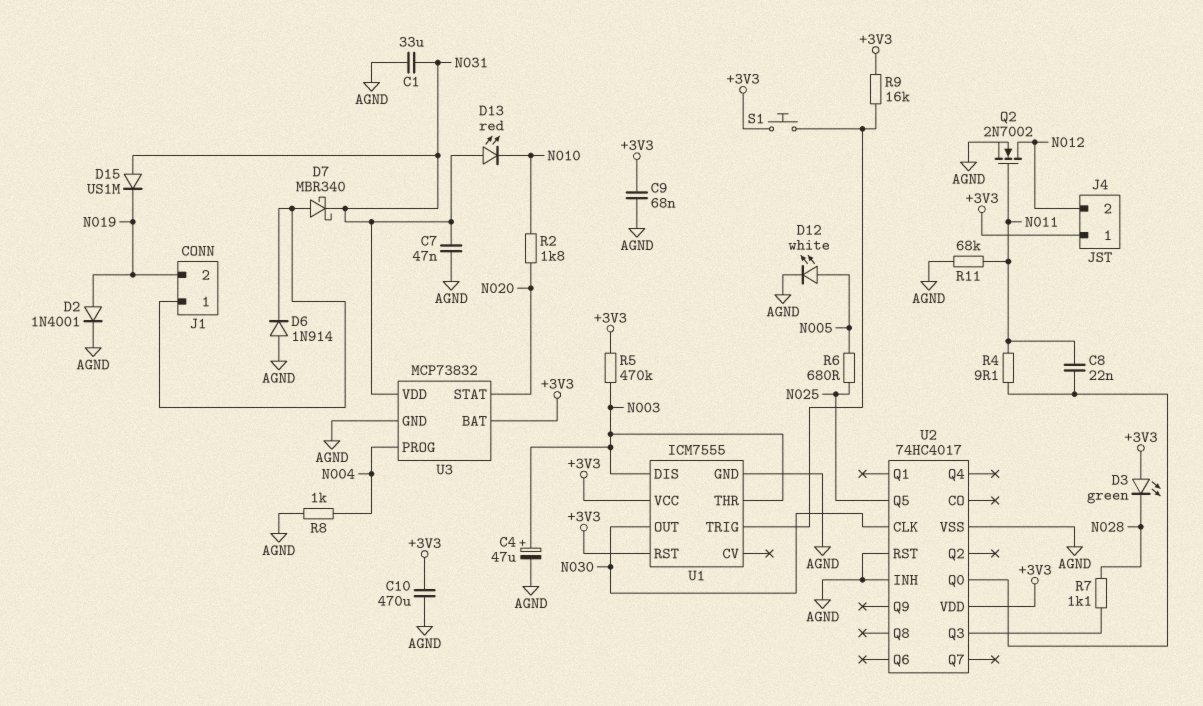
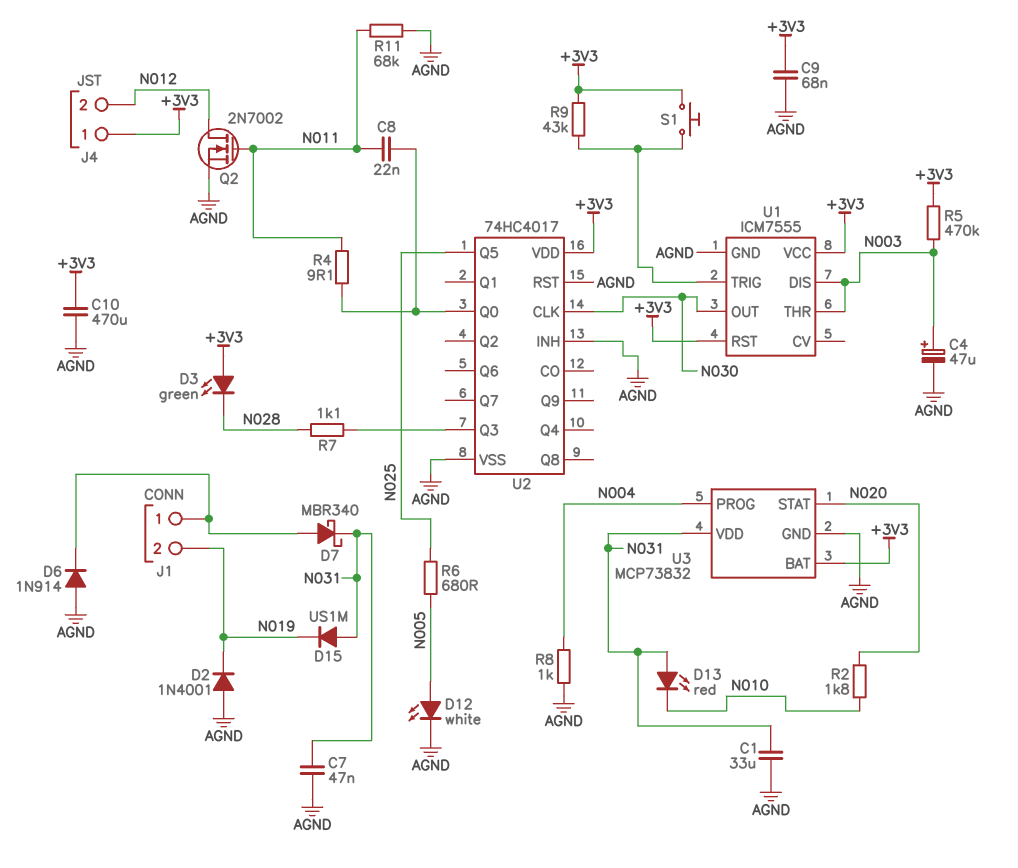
D2: diode 1N4001 (A N019, K AGND) -> diode 1N4001 (A AGND, K N019)
R9: 16k (+3V3, U1/TRIG) -> 43k (+3V3, U1/TRIG)

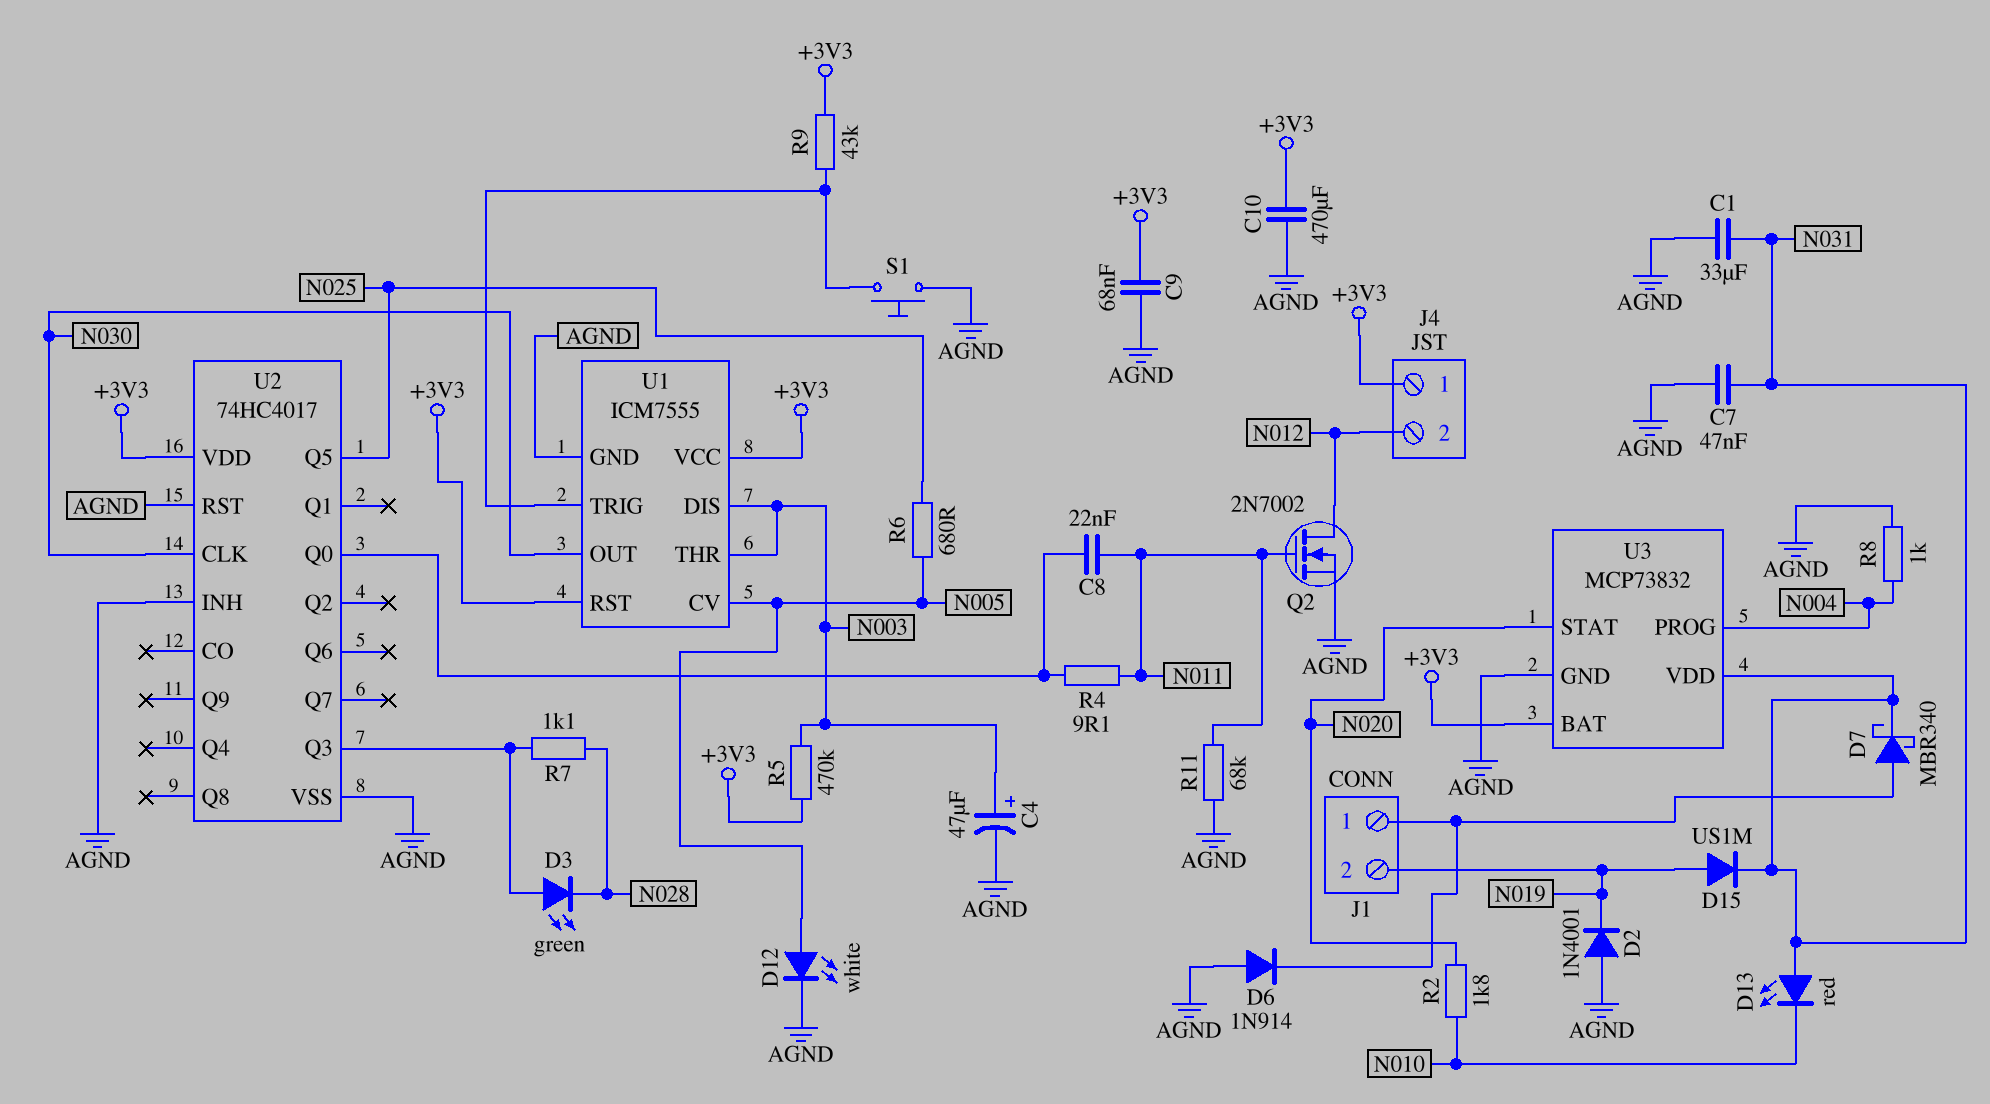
D3: LED green (A +3V3, K N028) -> LED green (A U2/Q3, K N028)
D15: diode US1M (A N031, K N019) -> diode US1M (A N019, K N031)
S1: button (+3V3, U1/TRIG) -> button (AGND, U1/TRIG)
U1 pin CV: none -> N005

